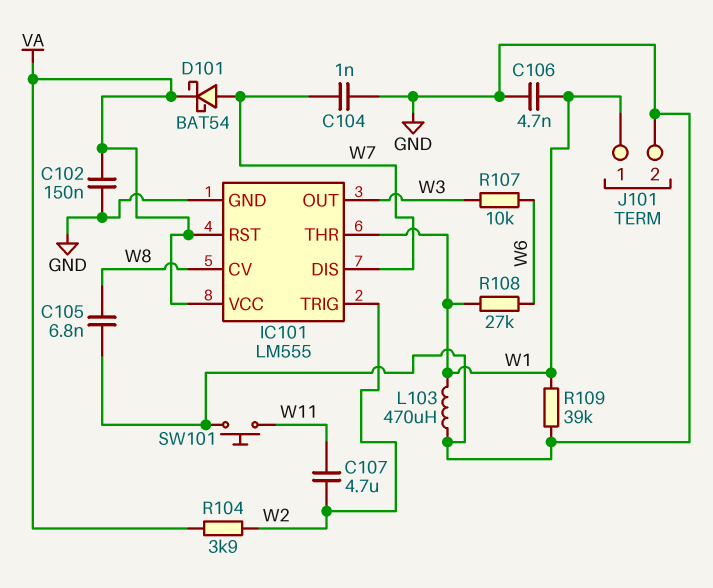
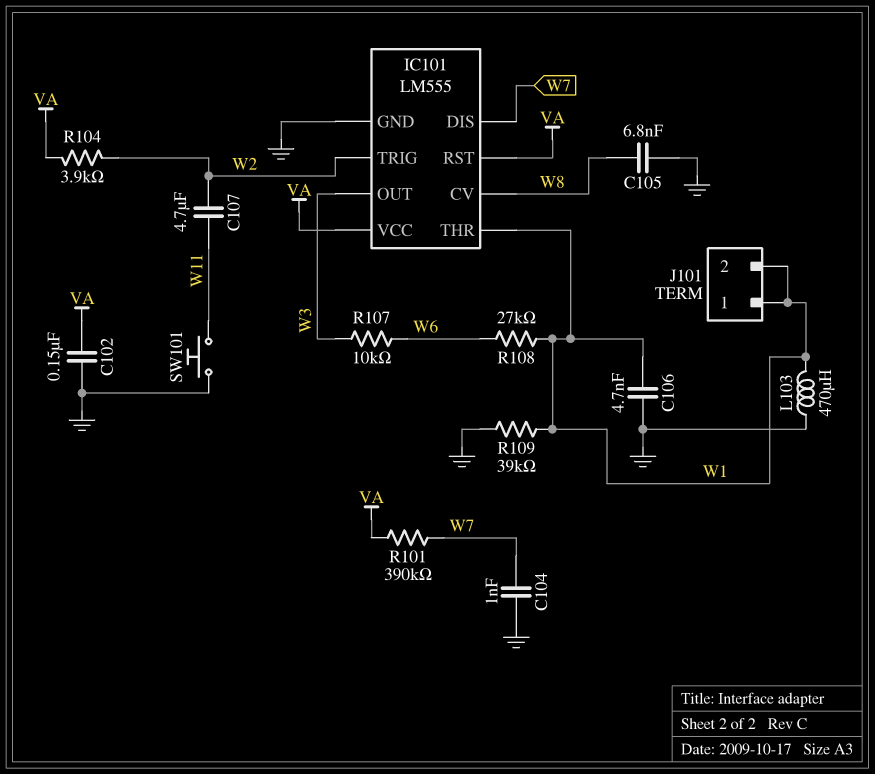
D101: schottky BAT54 (A W7, K VA) -> none
J101 pin 2: GND -> W1
R101: none -> 390k (VA, W7)

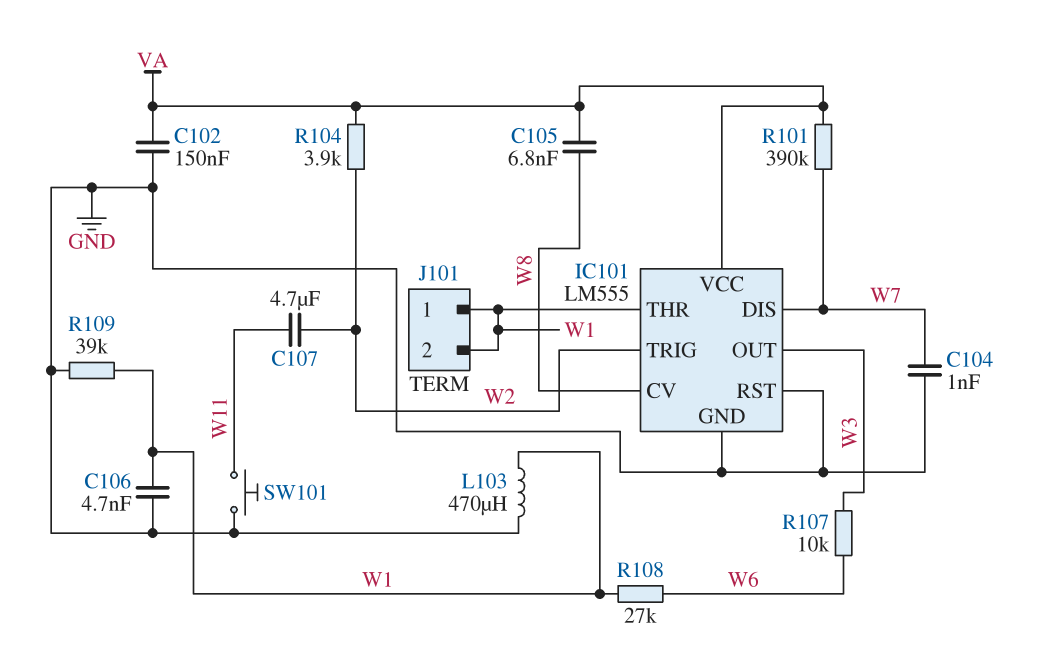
C105: 6.8nF (GND, W8) -> 6.8nF (VA, W8)
IC101 pin RST: VA -> GND

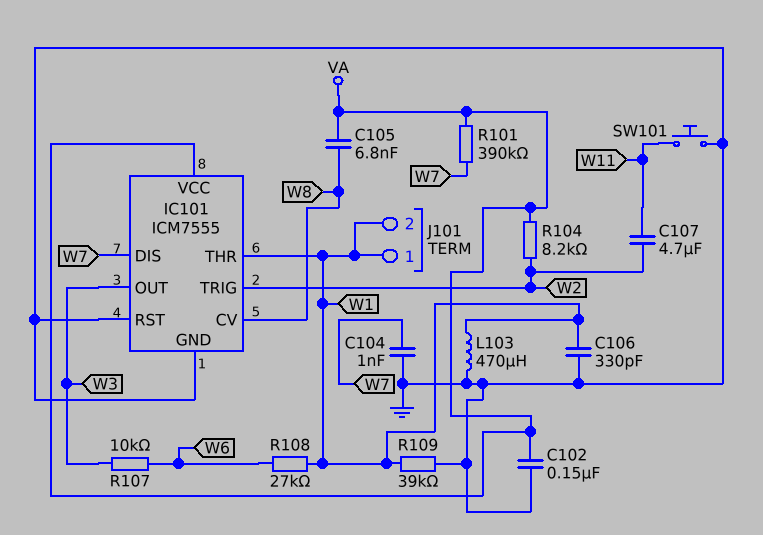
C106: 4.7nF (GND, W1) -> 330pF (GND, W1)
IC101: LM555 -> ICM7555
R104: 3.9k (VA, W2) -> 8.2k (VA, W2)

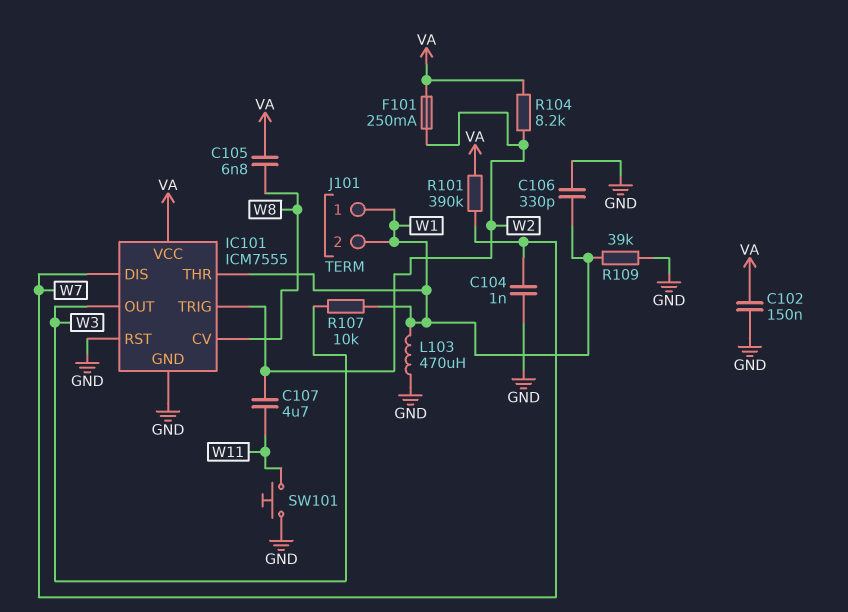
F101: none -> 250mA (VA, W2)
R107: 10k (W3, W6) -> 10k (W1, W3)
R108: 27k (W1, W6) -> none

